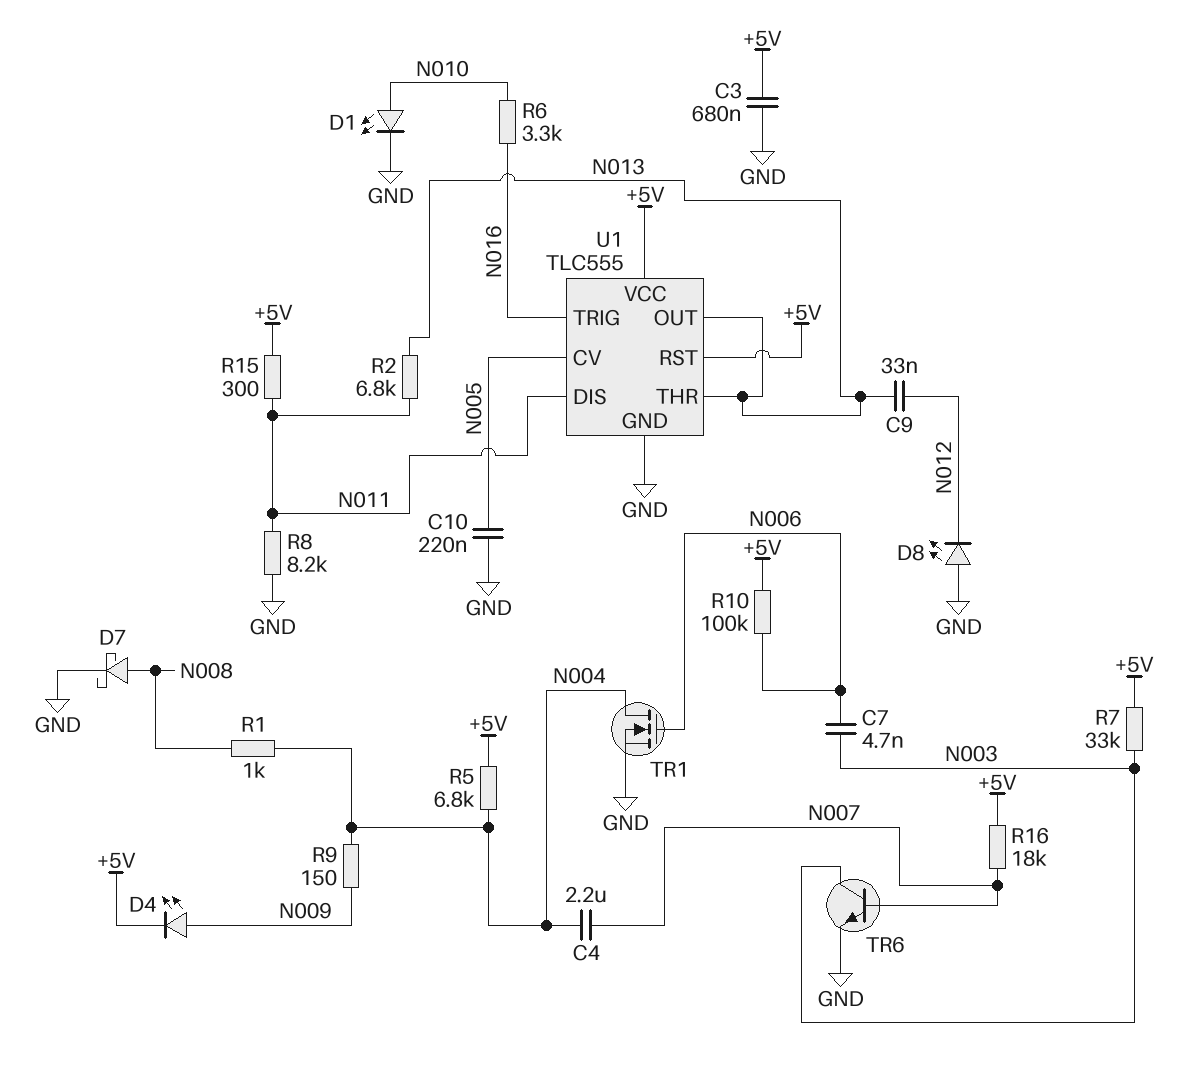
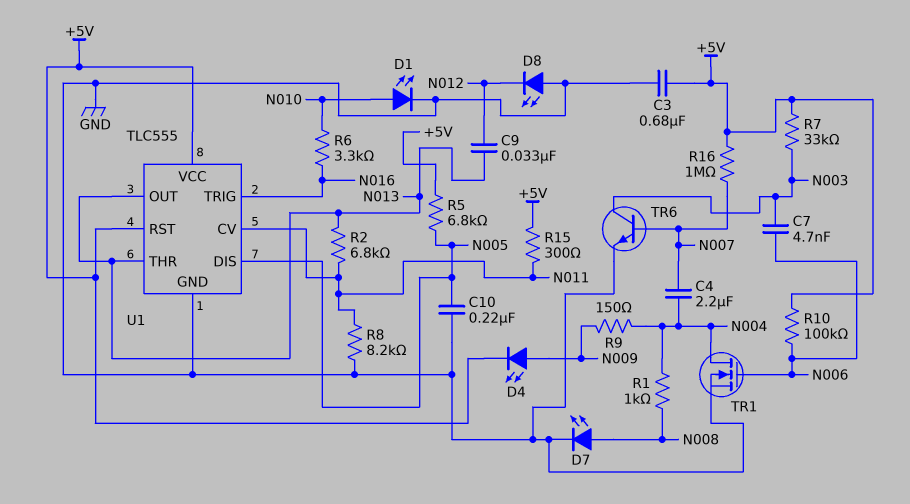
D7: schottky (A N008, K GND) -> LED (A N008, K GND)
R5: 6.8k (+5V, N004) -> 6.8k (+5V, N005)
R16: 18k (+5V, N007) -> 1M (+5V, N007)
U1 pin CV: N005 -> N011
U1 pin DIS: N011 -> N005

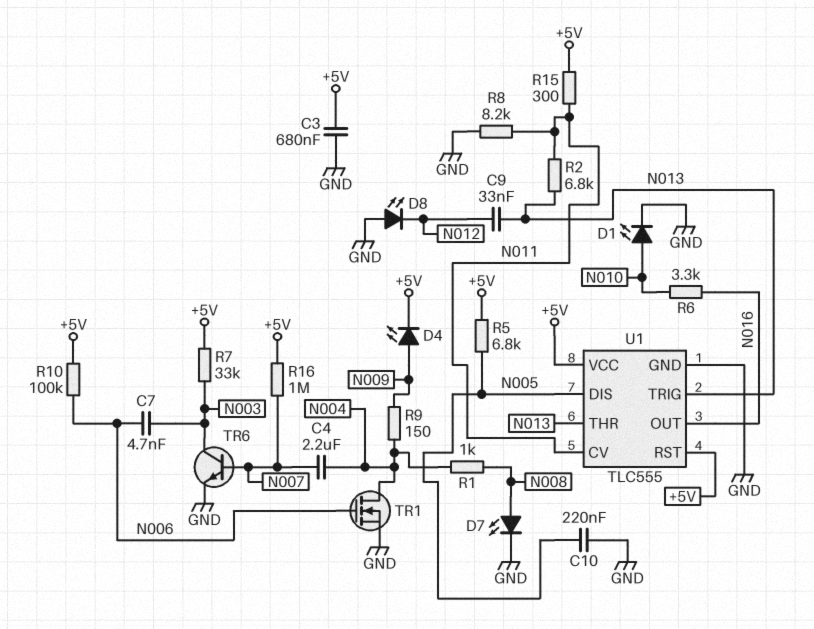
U1 pin OUT: N013 -> N016
U1 pin TRIG: N016 -> N013

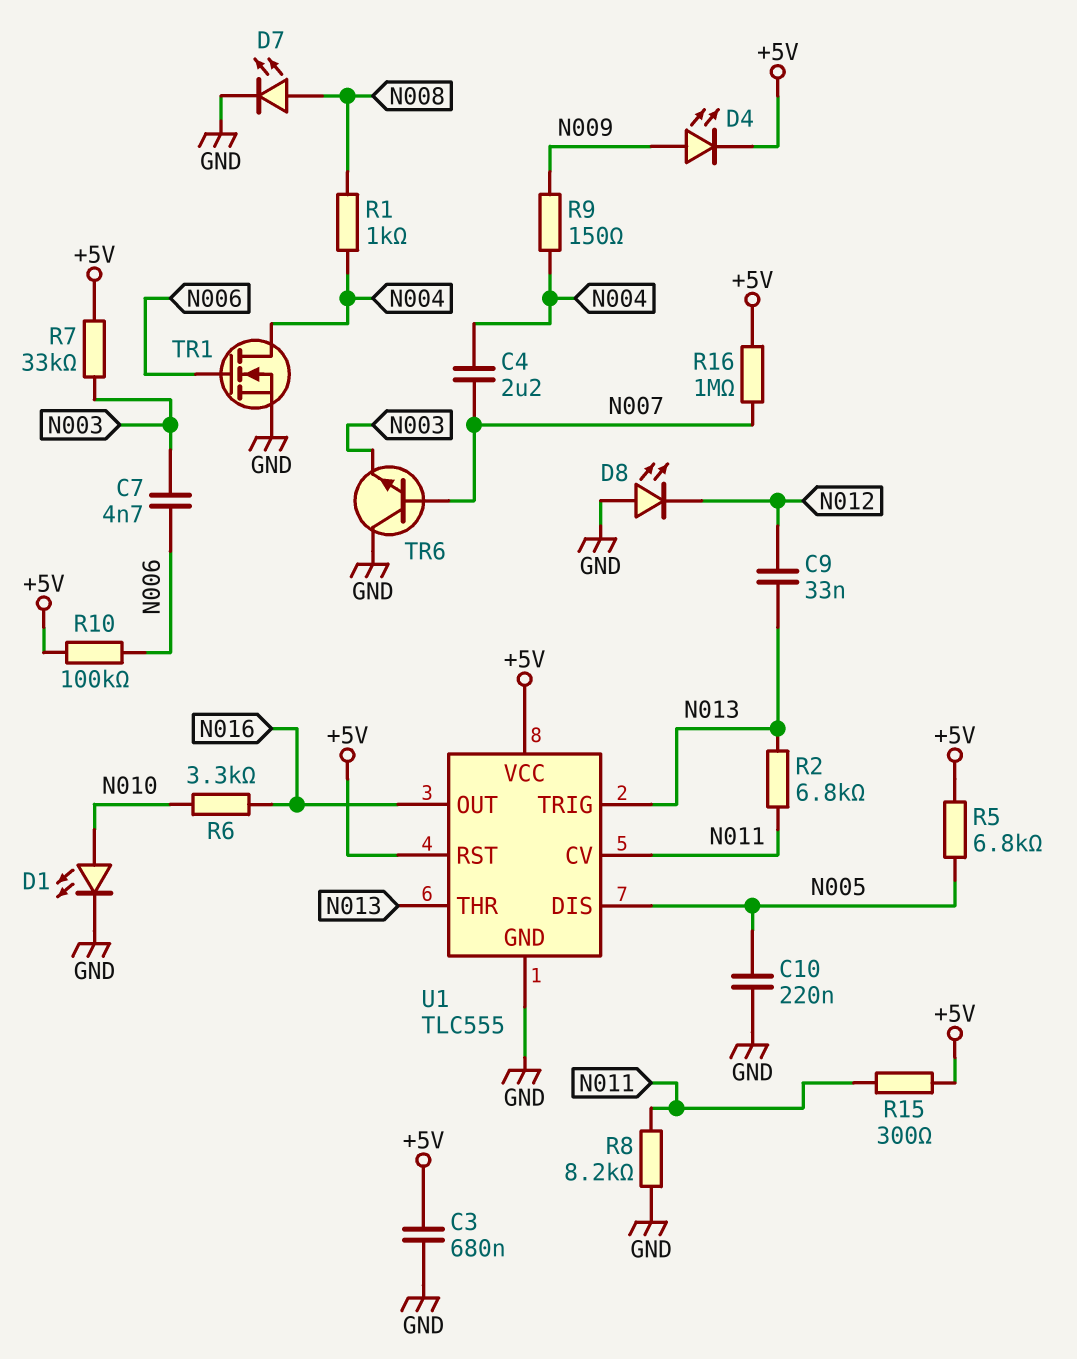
TR6: NPN (B N007, C N003, E GND) -> NPN (B N007, C GND, E N003)

